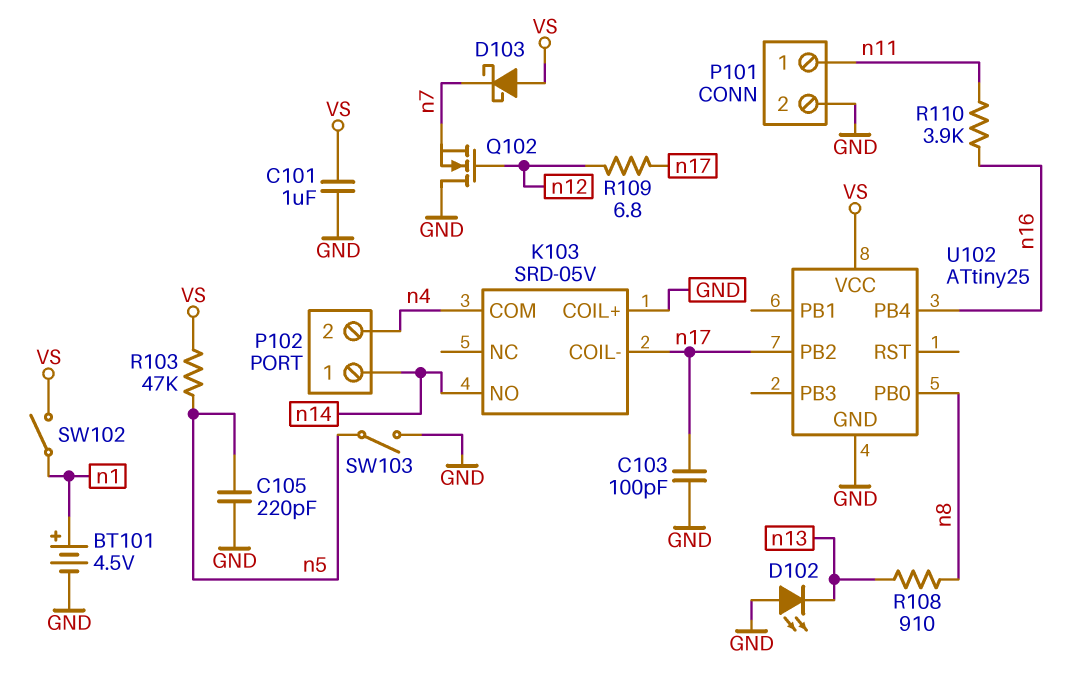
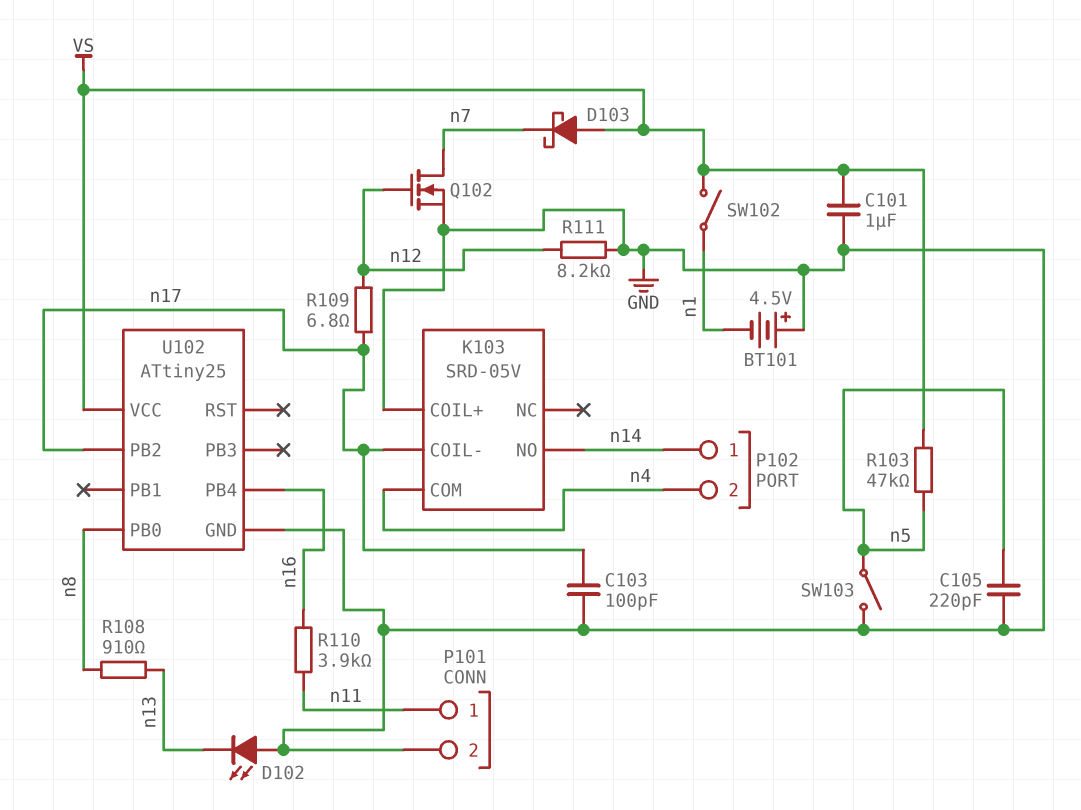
BT101: 4.5V (plus n1, minus GND) -> 4.5V (plus GND, minus n1)
Q102: NMOS (G n12, D GND, S n7) -> NMOS (G n12, D n7, S GND)
R111: none -> 8.2k (GND, n12)

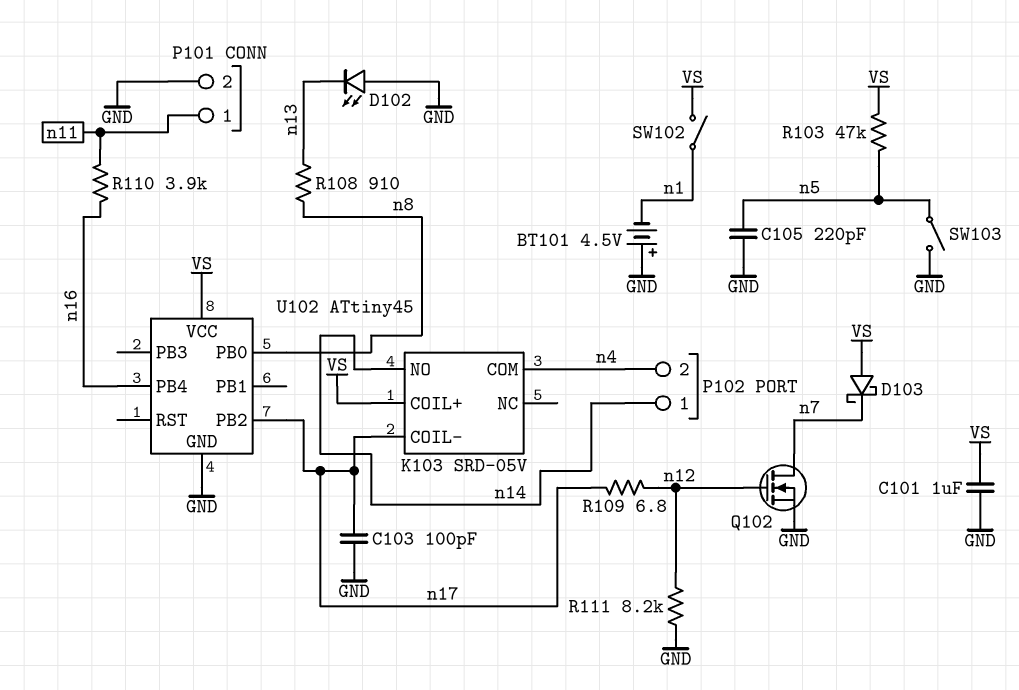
K103 pin COIL+: GND -> VS
U102: ATtiny25 -> ATtiny45

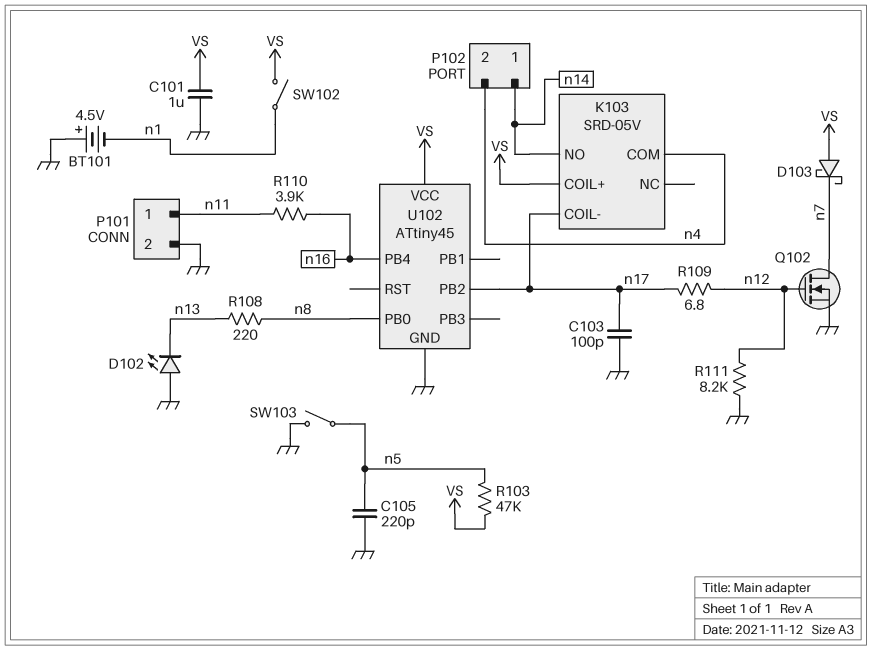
R108: 910 (n8, n13) -> 220 (n8, n13)

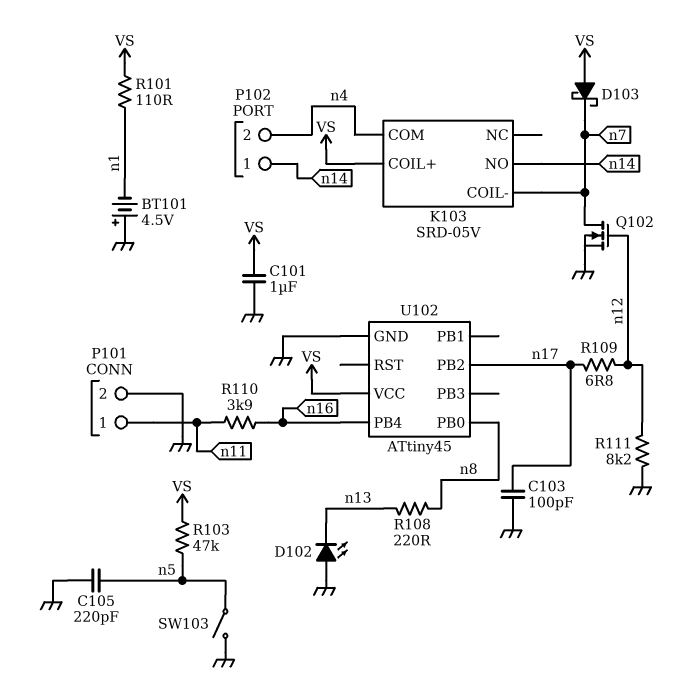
K103 pin COIL-: n17 -> n7
R101: none -> 110 (VS, n1)
SW102: switch (VS, n1) -> none

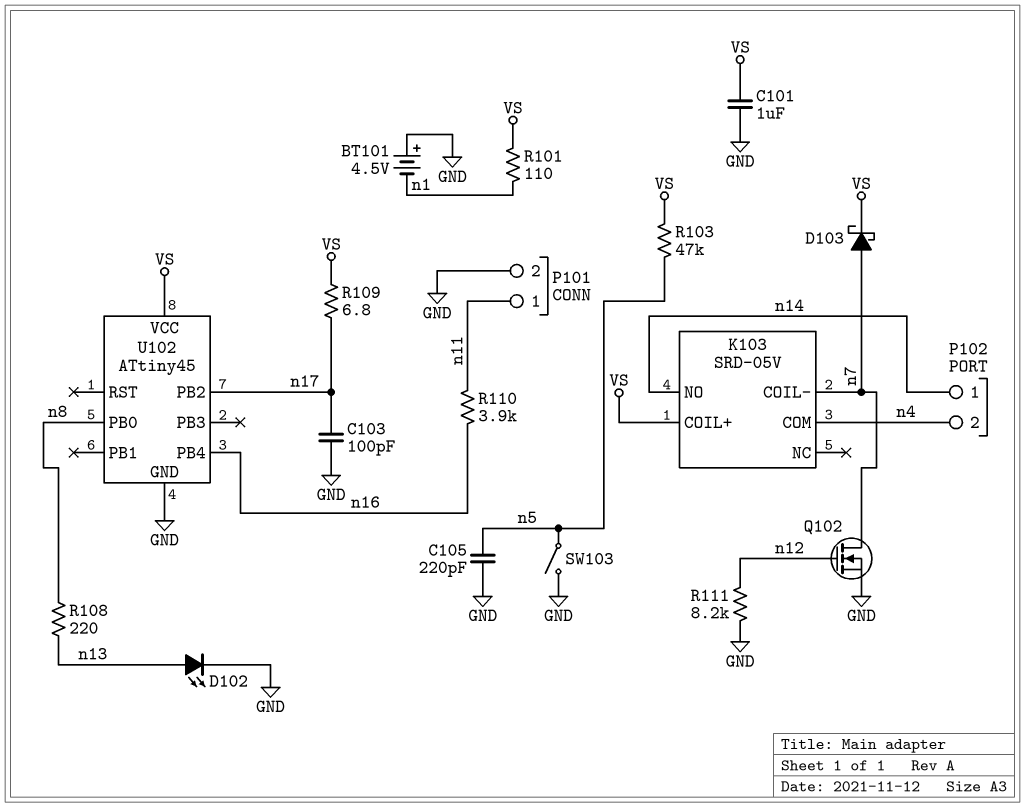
D102: LED (A GND, K n13) -> LED (A n13, K GND)
D103: schottky (A VS, K n7) -> schottky (A n7, K VS)
R109: 6.8 (n12, n17) -> 6.8 (VS, n17)

